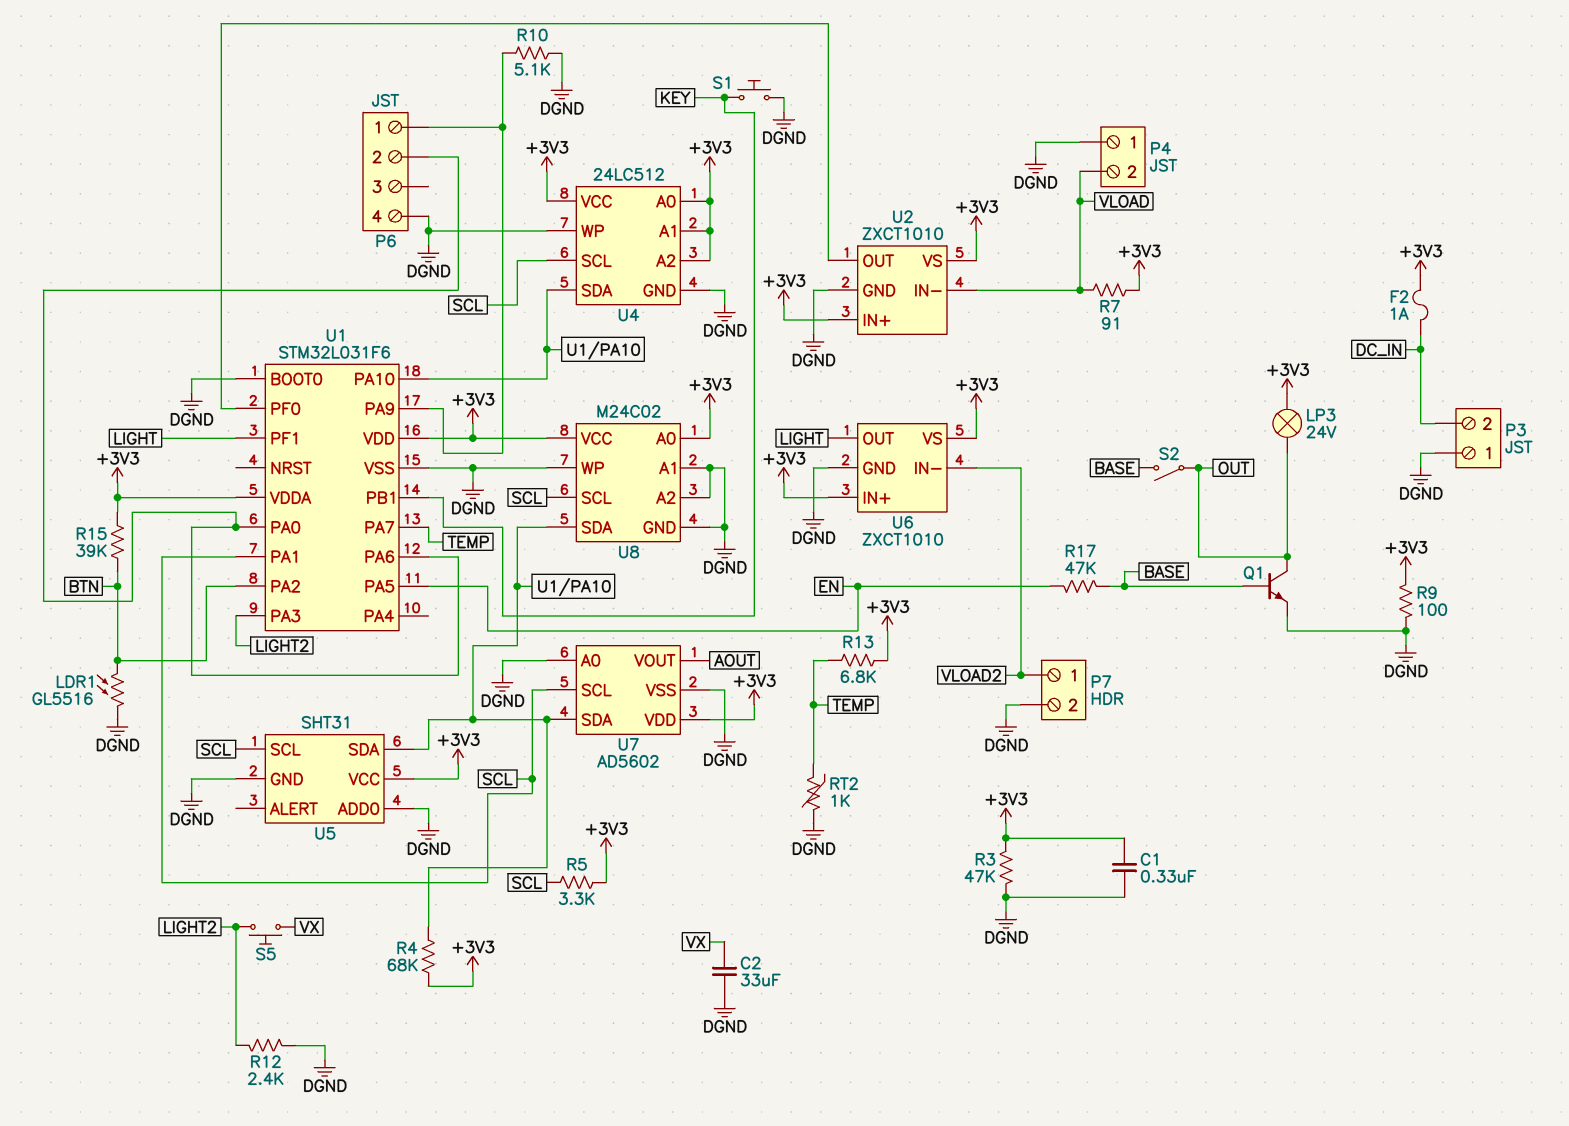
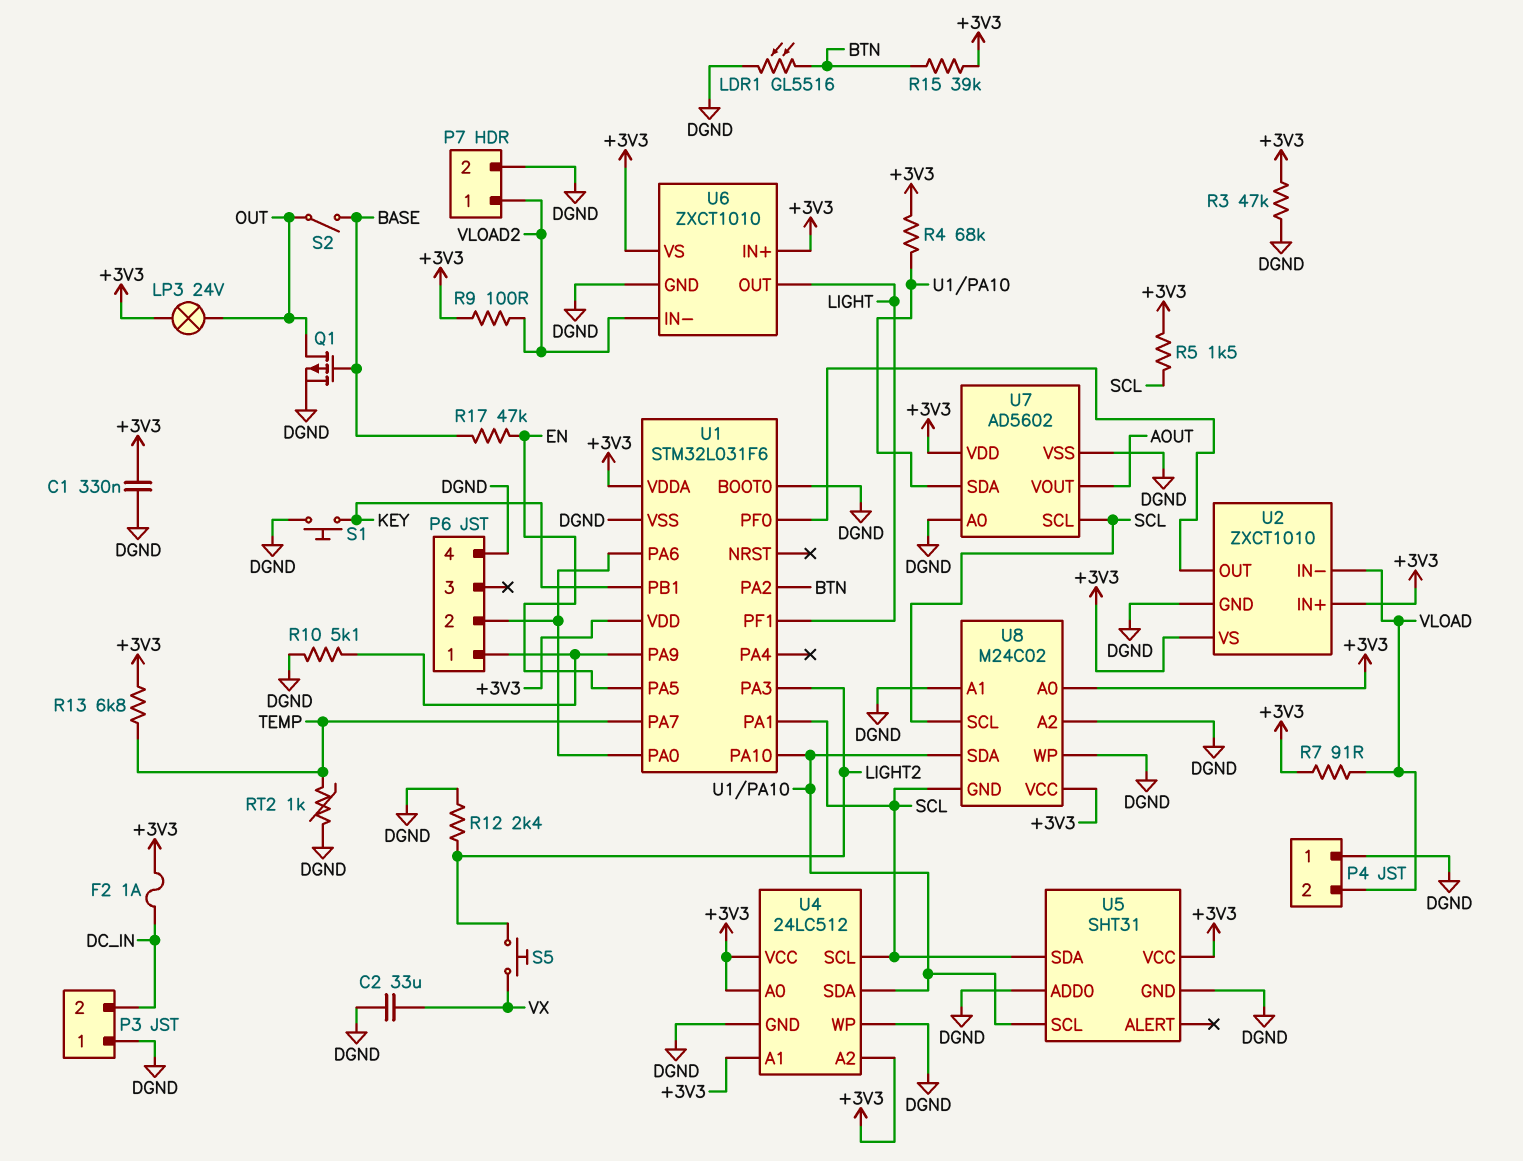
Q1: NPN (B BASE, C OUT, E DGND) -> PMOS (G BASE, D OUT, S DGND)
R5: 3.3k (+3V3, SCL) -> 1.5k (+3V3, SCL)
R9: 100 (+3V3, DGND) -> 100 (+3V3, VLOAD2)
U5 pin SCL: SCL -> U1/PA10
U5 pin SDA: U1/PA10 -> SCL
U8 pin GND: DGND -> SCL

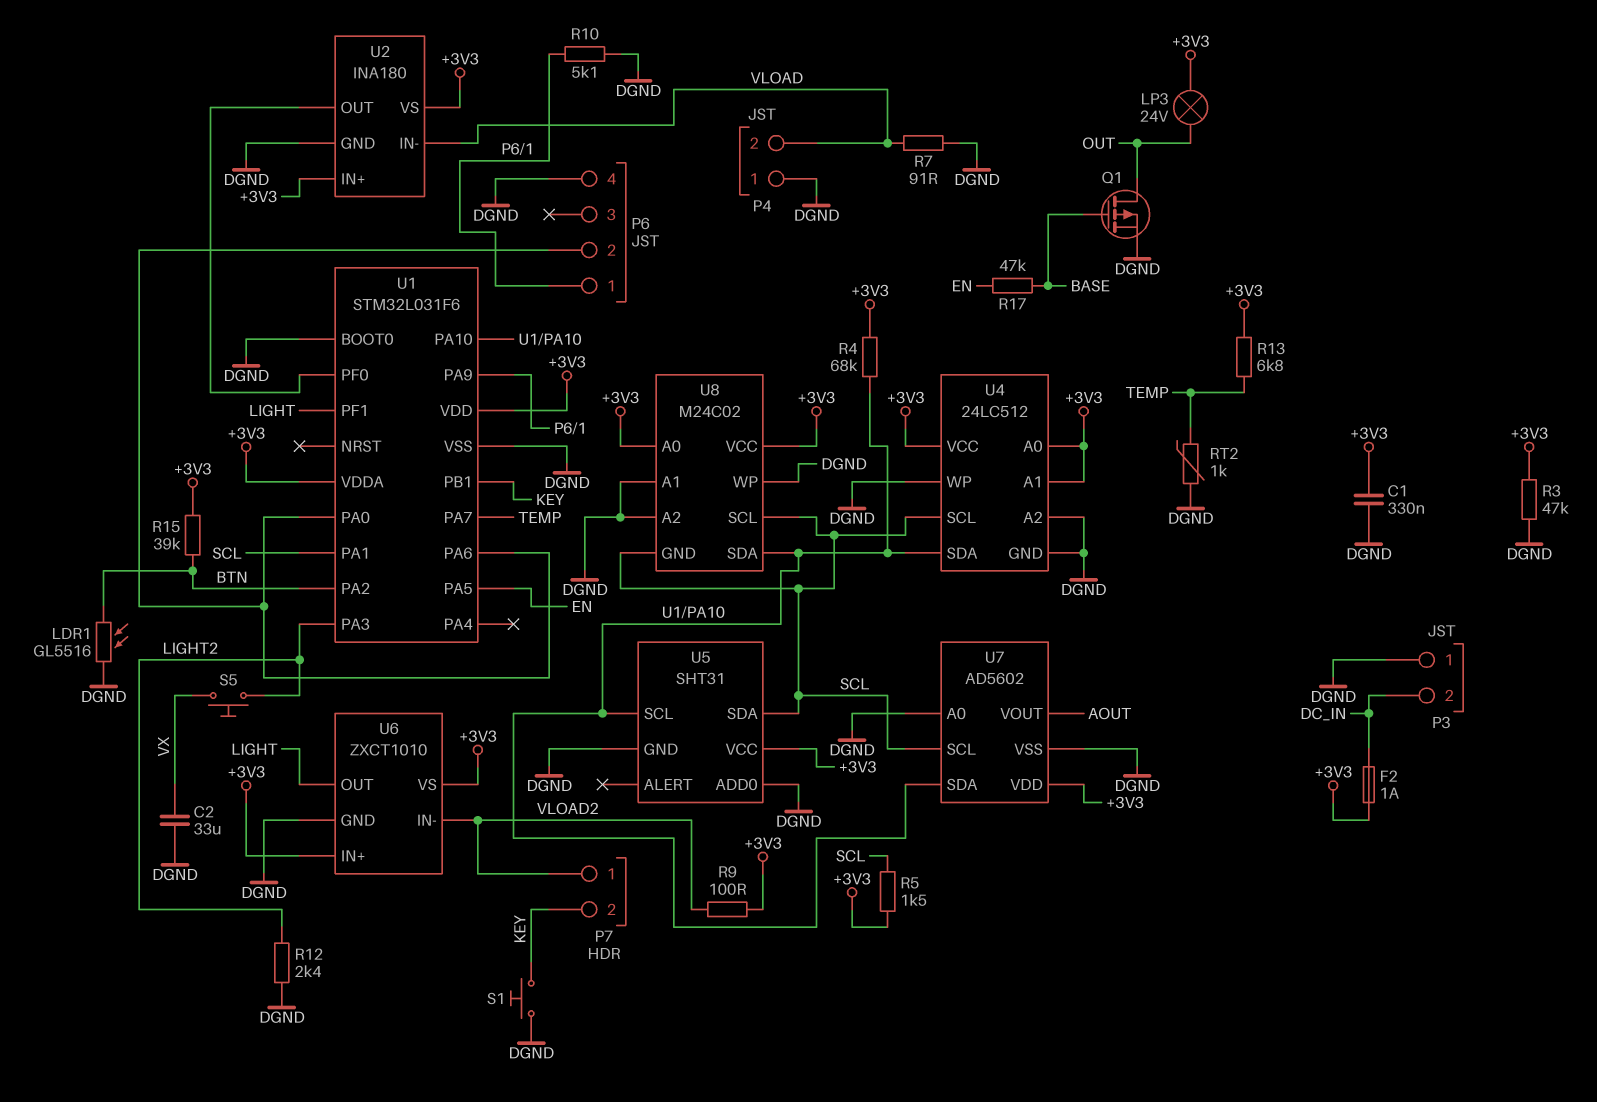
P7 pin 2: DGND -> KEY
R7: 91 (+3V3, VLOAD) -> 91 (DGND, VLOAD)
S2: switch (BASE, OUT) -> none
U2: ZXCT1010 -> INA180
U4 pin A2: +3V3 -> DGND

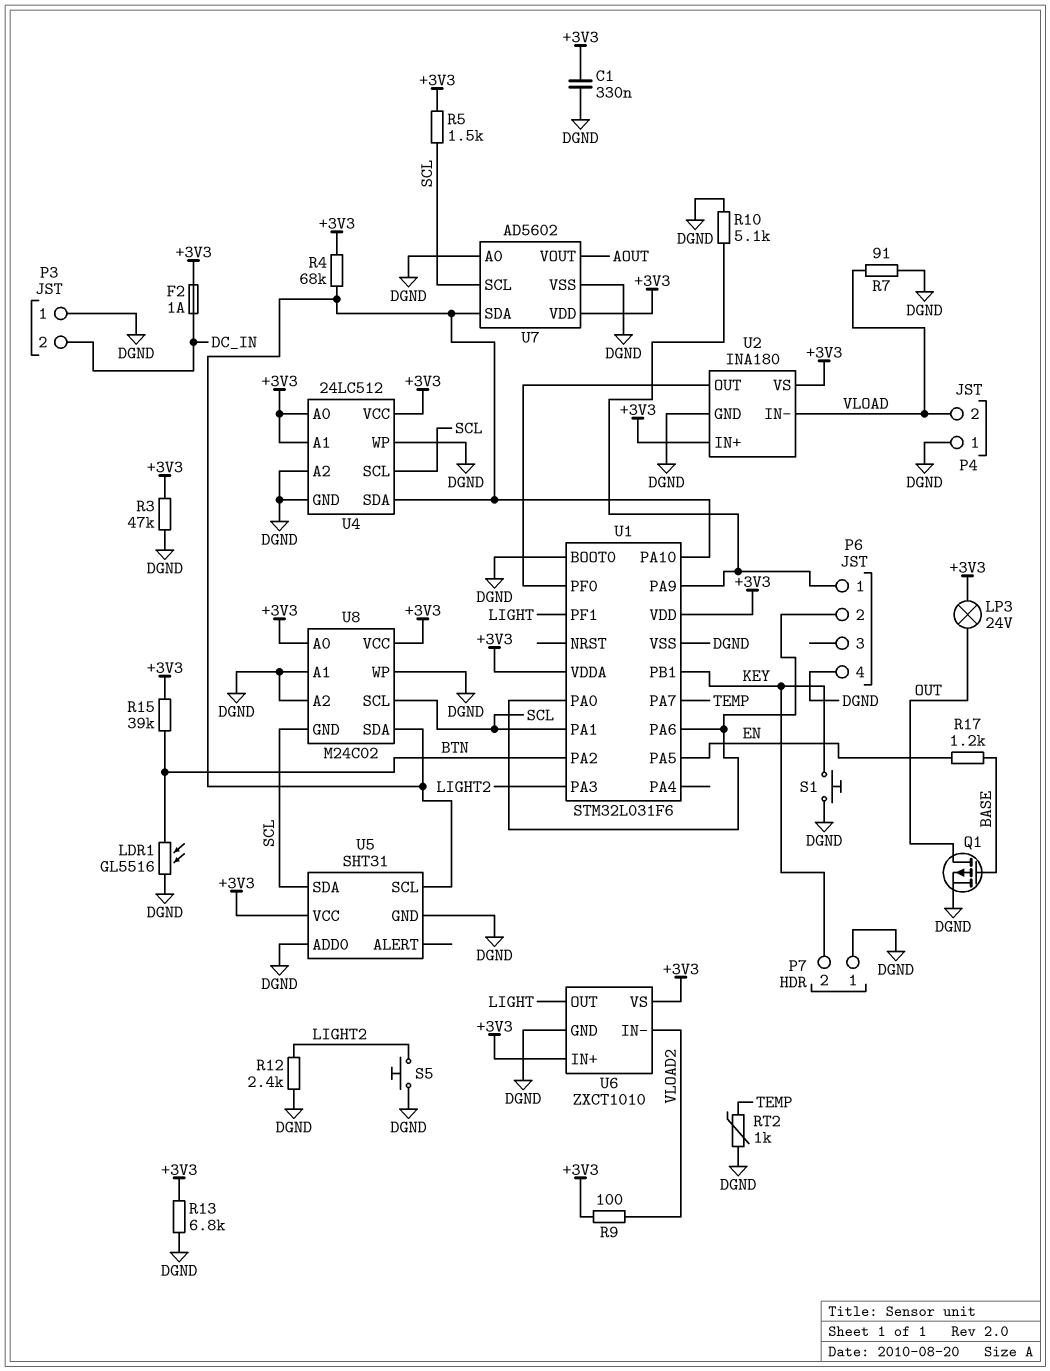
C2: 33uF (DGND, VX) -> none
P7 pin 1: VLOAD2 -> DGND
R13: 6.8k (+3V3, TEMP) -> 6.8k (+3V3, DGND)
R17: 47k (BASE, EN) -> 1.2k (BASE, EN)
S5: button (LIGHT2, VX) -> button (DGND, LIGHT2)

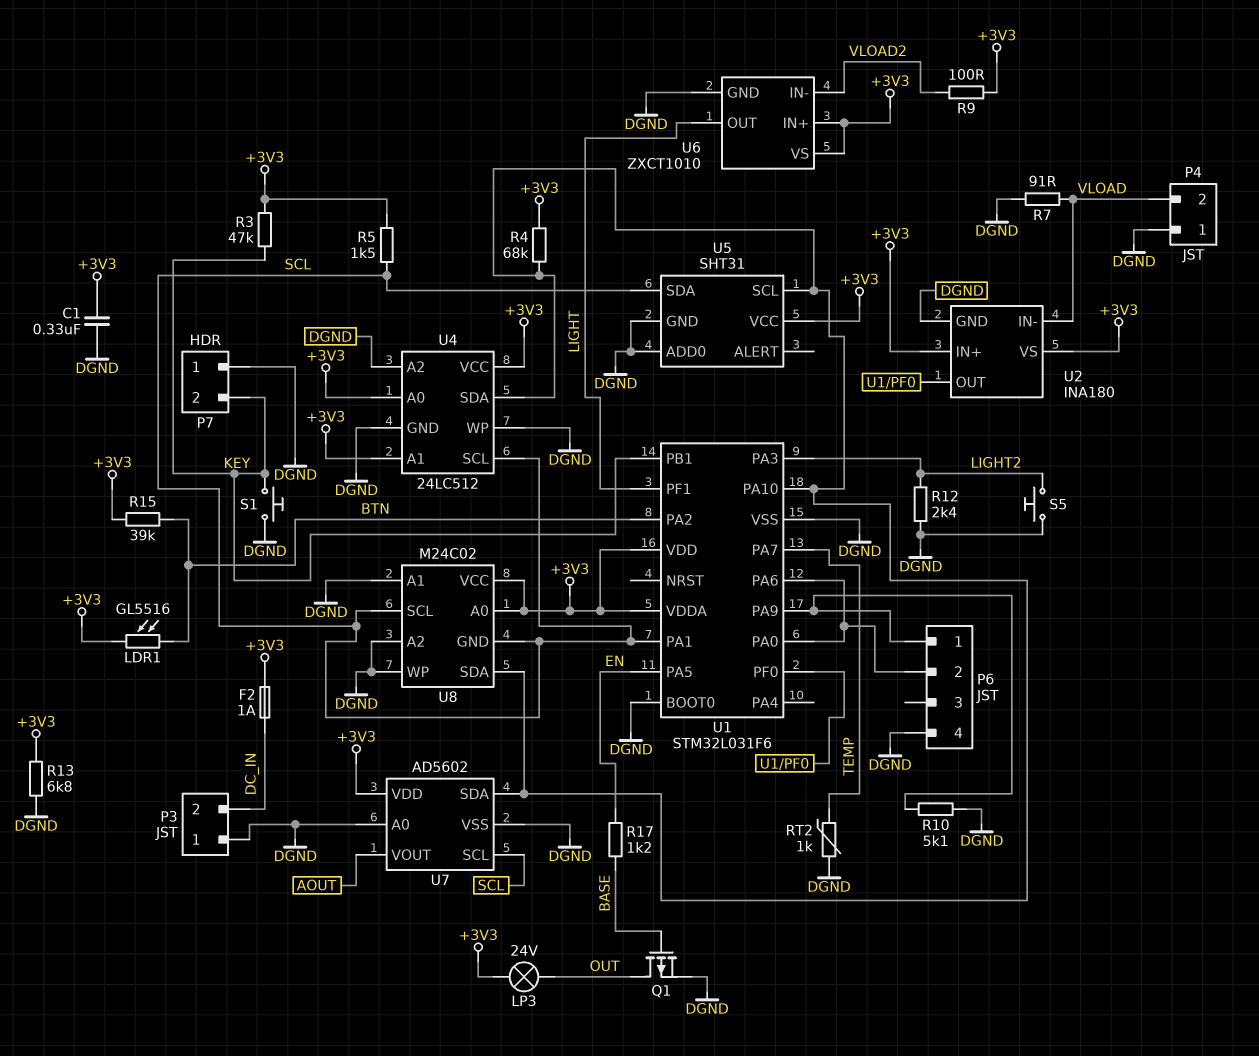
LDR1: GL5516 (BTN, DGND) -> GL5516 (+3V3, BTN)
R3: 47k (+3V3, DGND) -> 47k (+3V3, KEY)

